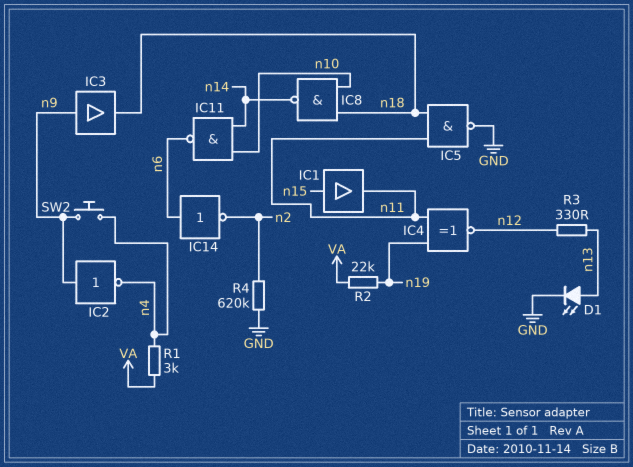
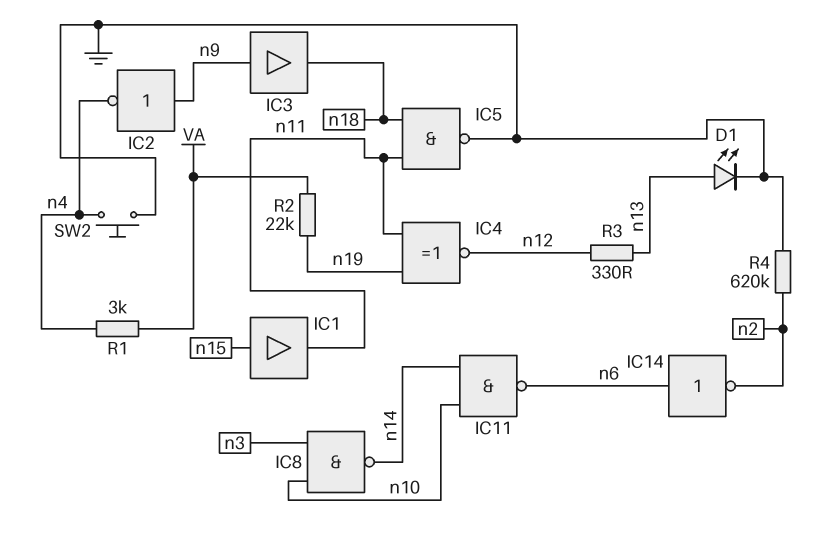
IC8: NAND (in n10, in n18, out n14) -> NAND (in n3, in n10, out n14)
SW2: button (n4, n9) -> button (GND, n4)

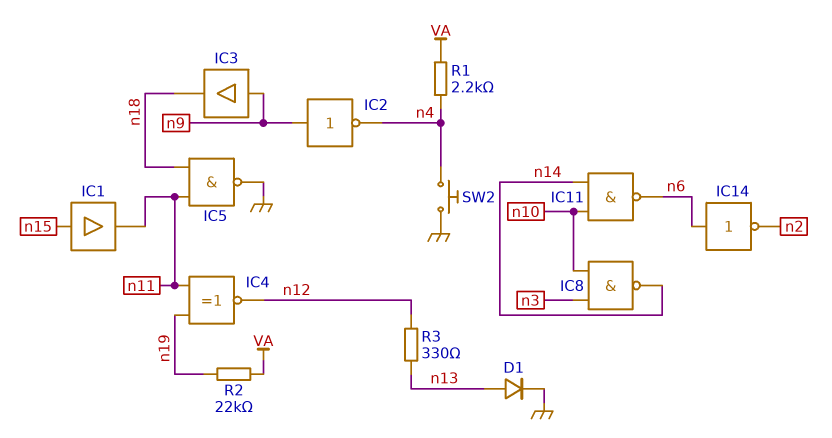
D1: LED (A n13, K GND) -> diode (A n13, K GND)
R1: 3k (VA, n4) -> 2.2k (VA, n4)
R4: 620k (GND, n2) -> none

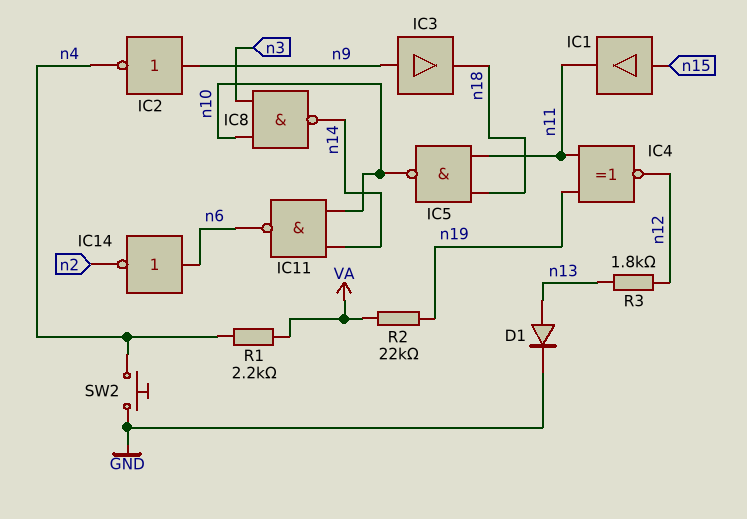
IC5: NAND (in n11, in n18, out GND) -> NAND (in n11, in n18, out n10)
R3: 330 (n12, n13) -> 1.8k (n12, n13)

